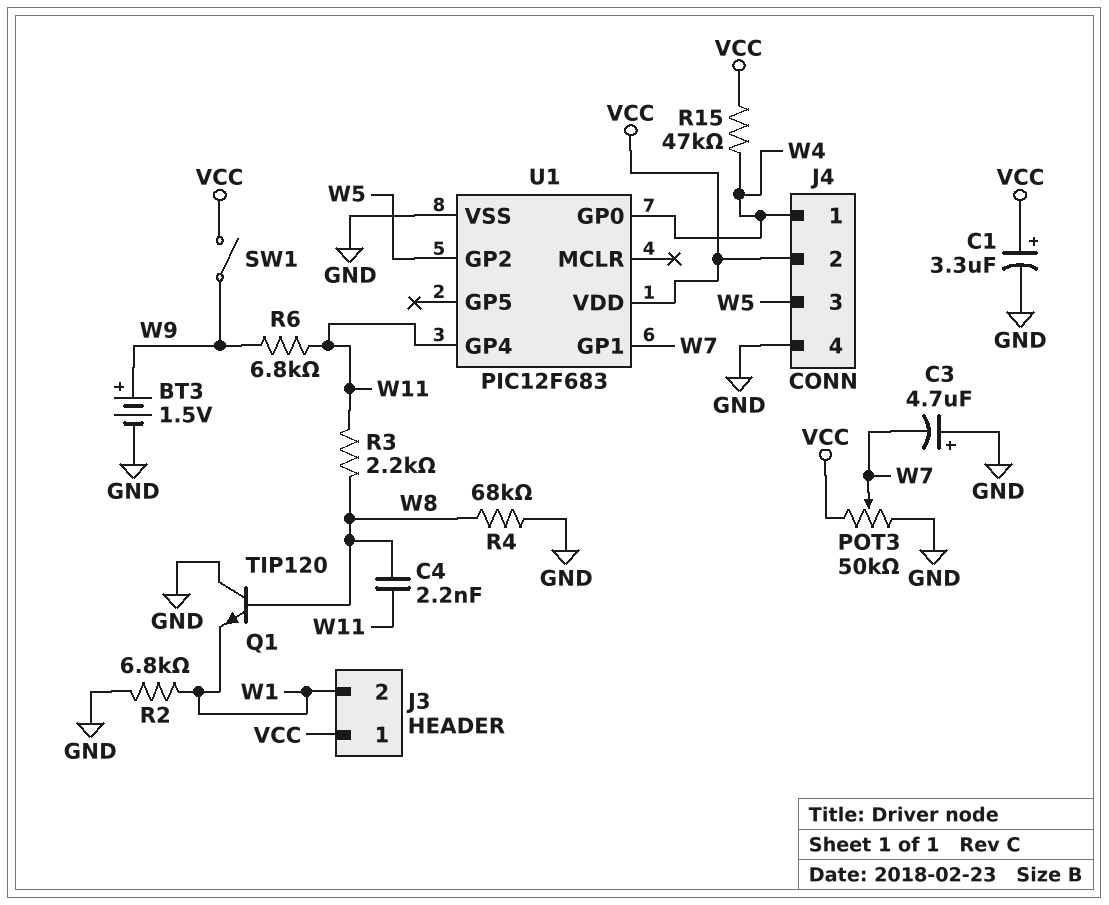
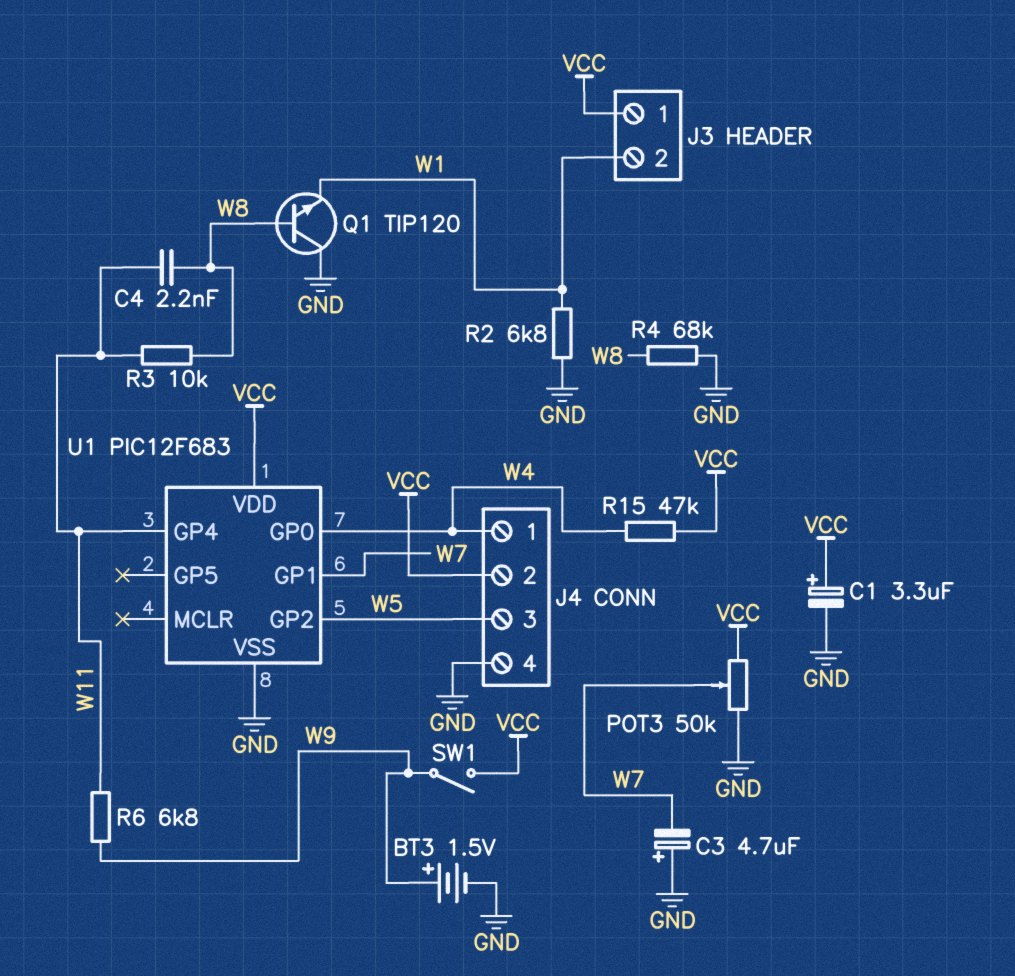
R3: 2.2k (W8, W11) -> 10k (W8, W11)

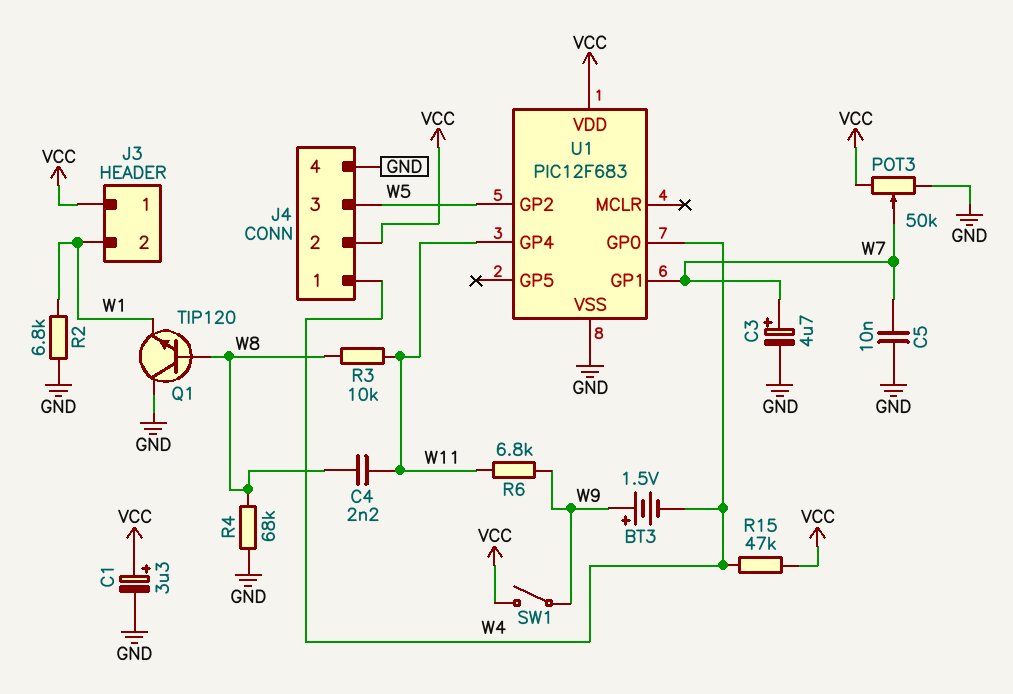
BT3: 1.5V (plus W9, minus GND) -> 1.5V (plus W9, minus W4)
C3: 4.7uF (plus GND, minus W7) -> 4.7uF (plus W7, minus GND)
C5: none -> 10nF (GND, W7)

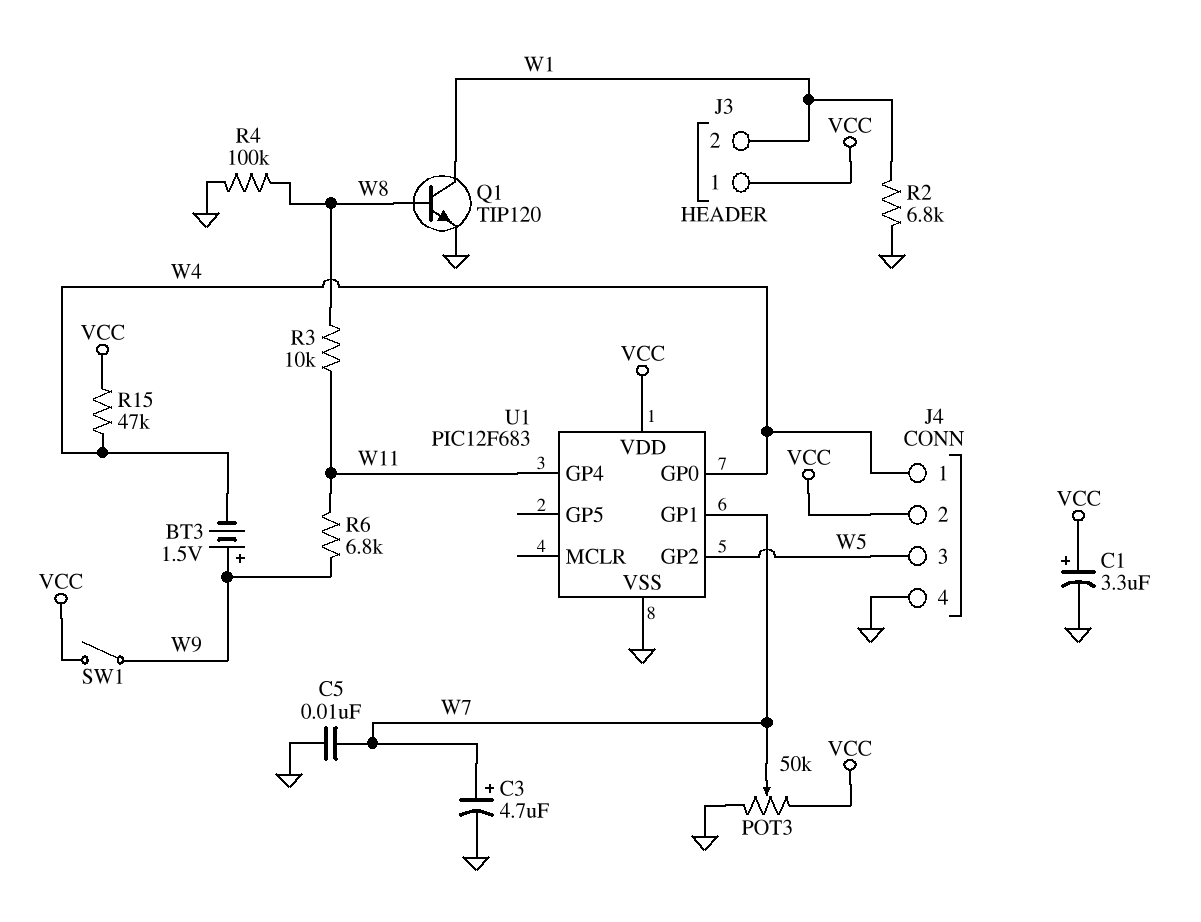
C4: 2.2nF (W8, W11) -> none
Q1: NPN TIP120 (B W8, C GND, E W1) -> NPN TIP120 (B W8, C W1, E GND)
R4: 68k (GND, W8) -> 100k (GND, W8)

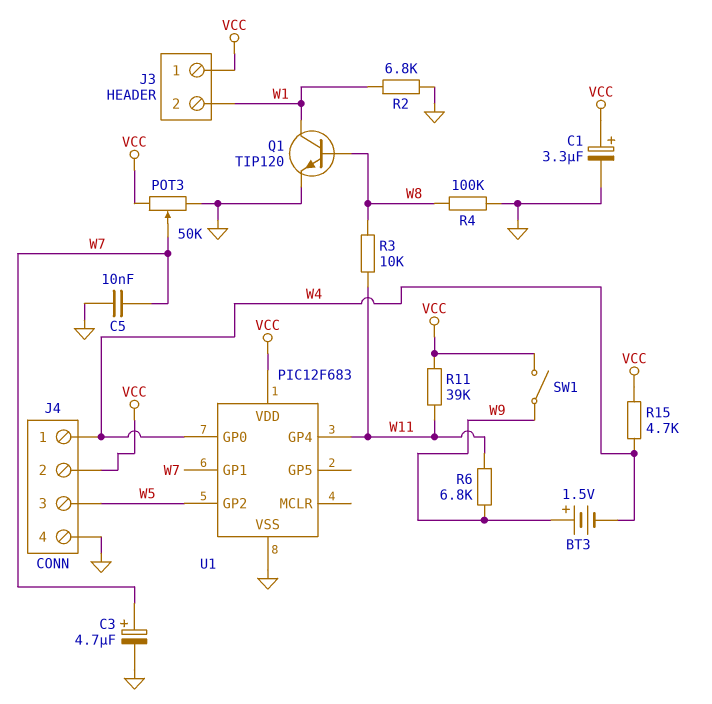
R11: none -> 39k (VCC, W11)
R15: 47k (VCC, W4) -> 4.7k (VCC, W4)

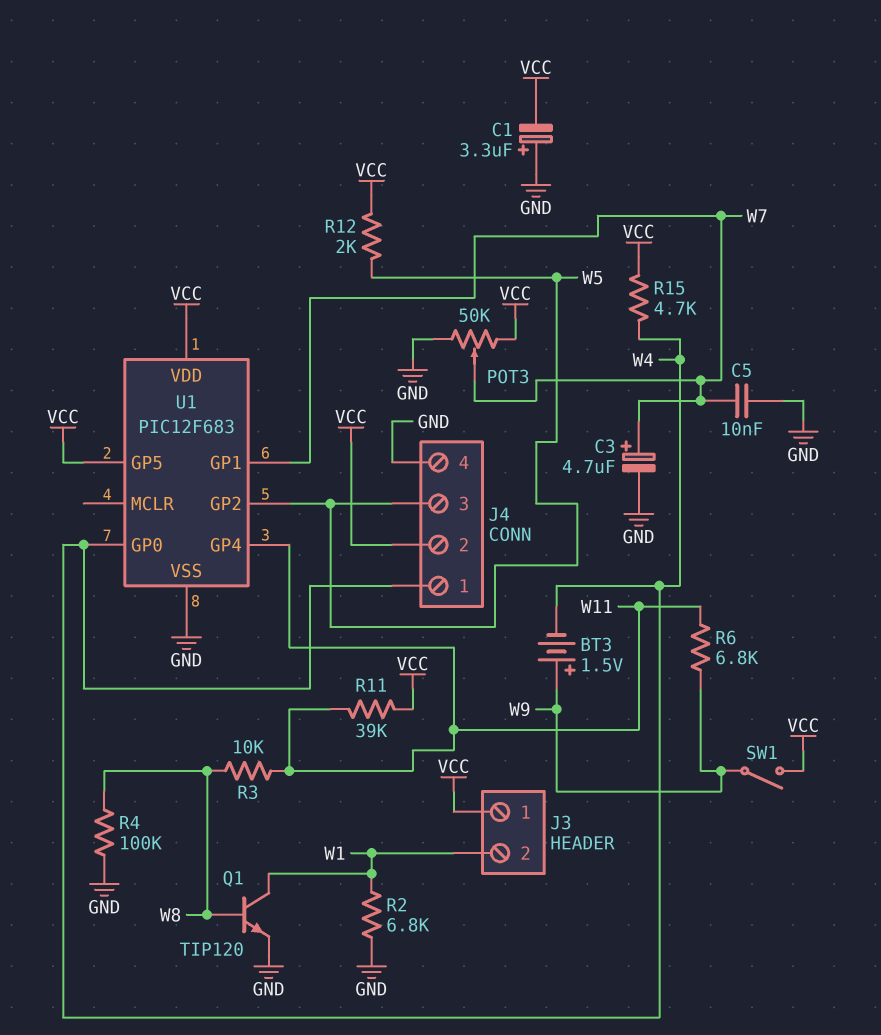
C1: 3.3uF (plus VCC, minus GND) -> 3.3uF (plus GND, minus VCC)
R12: none -> 2k (VCC, W5)
U1 pin GP5: none -> VCC

